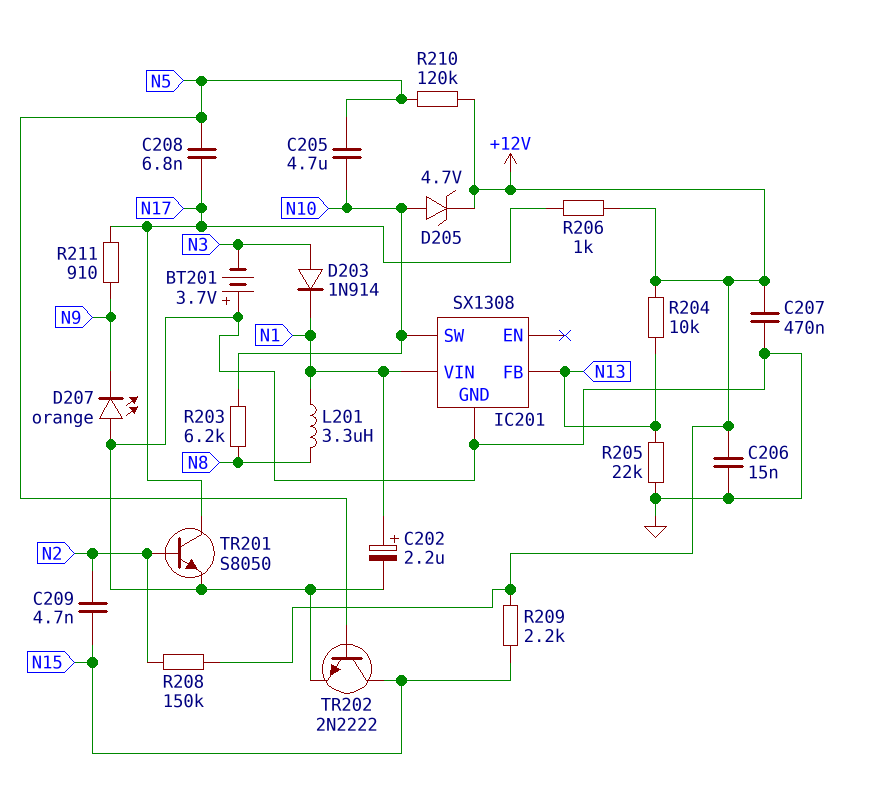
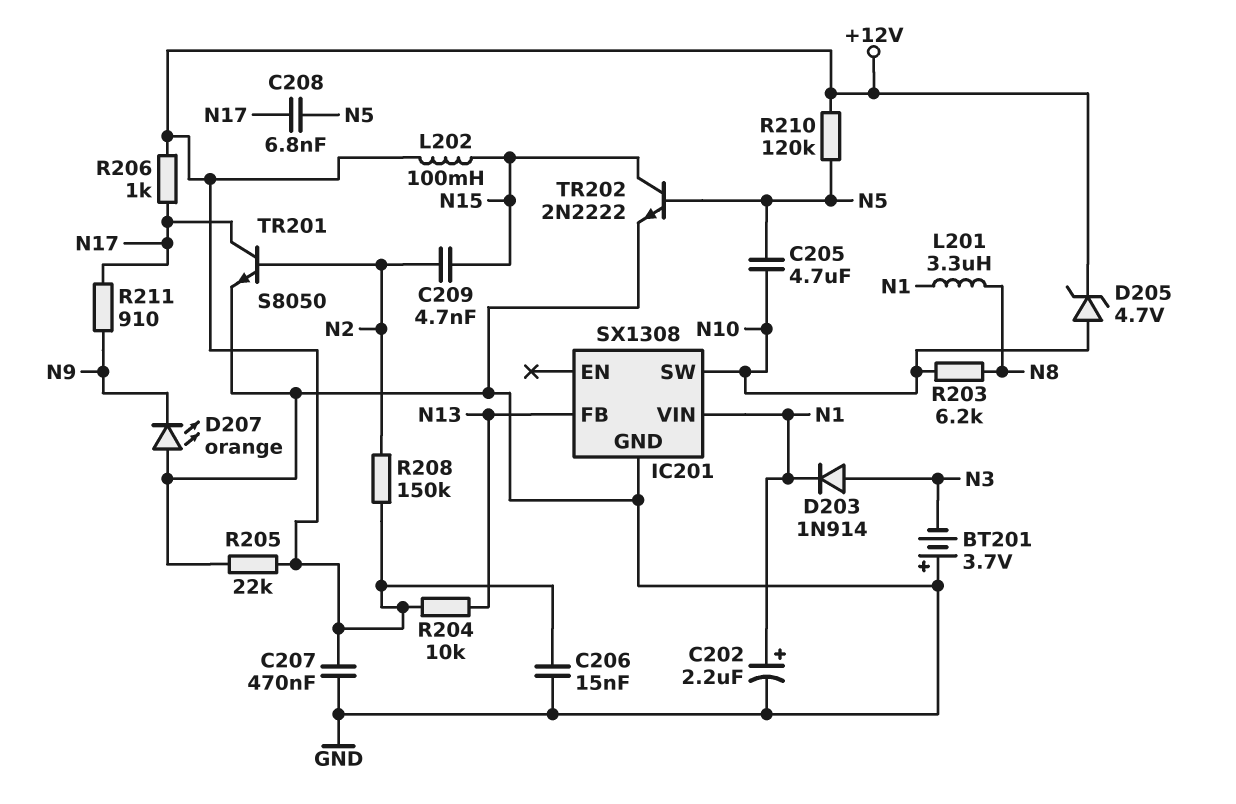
L202: none -> 100mH (+12V, N15)
R205: 22k (GND, N13) -> 22k (+12V, GND)
R209: 2.2k (+12V, N15) -> none

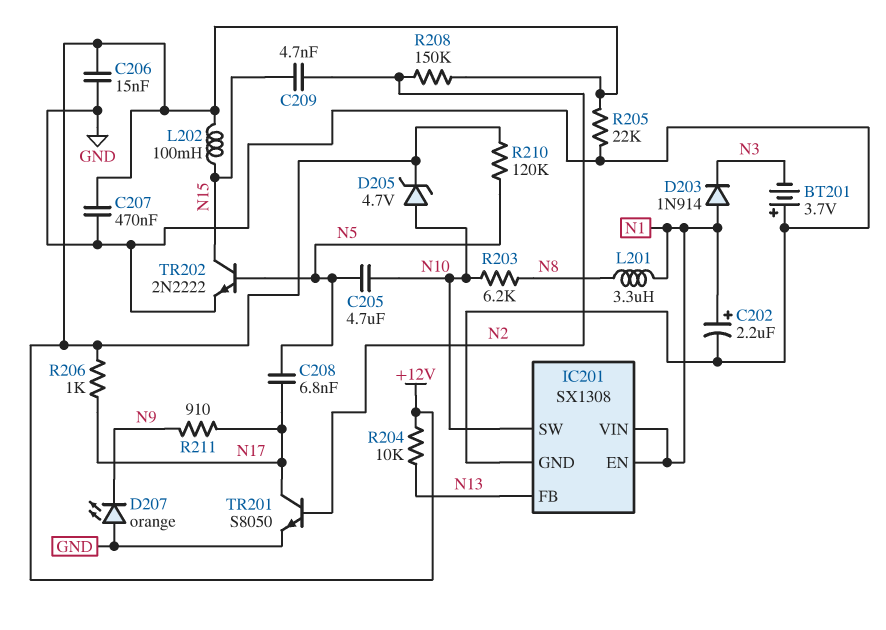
D203: diode 1N914 (A N3, K N1) -> diode 1N914 (A N1, K N3)
IC201 pin EN: none -> N1

